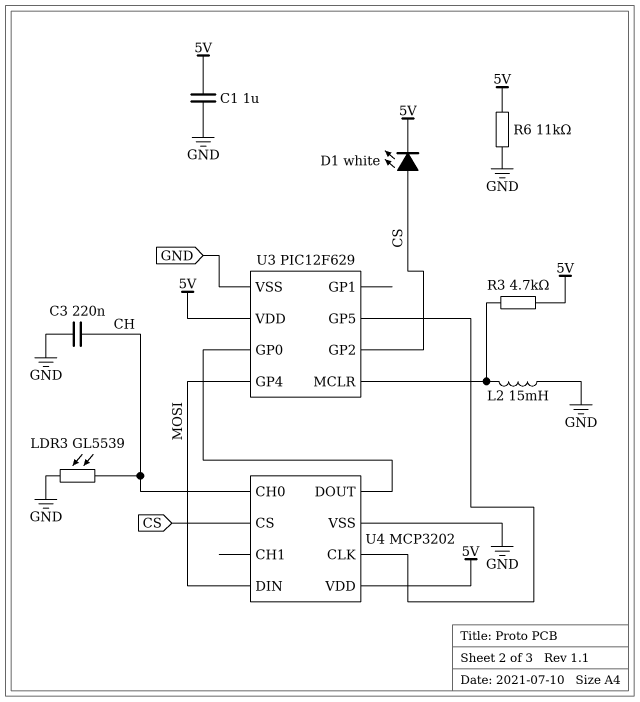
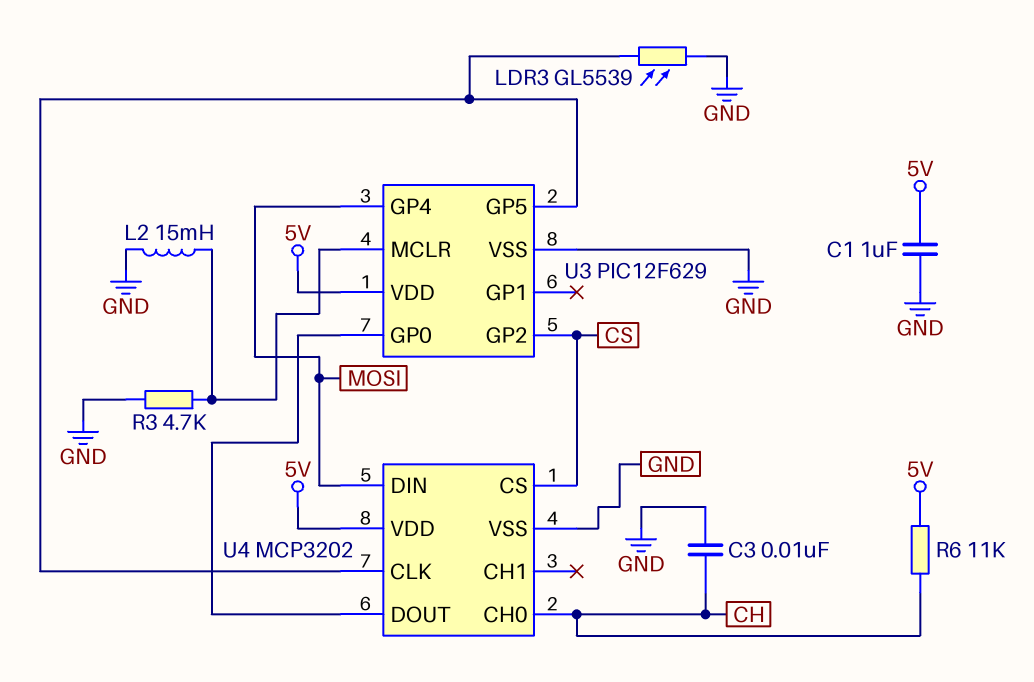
C3: 220nF (CH, GND) -> 10nF (CH, GND)
D1: LED white (A CS, K 5V) -> none
LDR3: GL5539 (CH, GND) -> GL5539 (GND, U3/GP5)
R3: 4.7k (5V, U3/MCLR) -> 4.7k (GND, U3/MCLR)
R6: 11k (5V, GND) -> 11k (5V, CH)

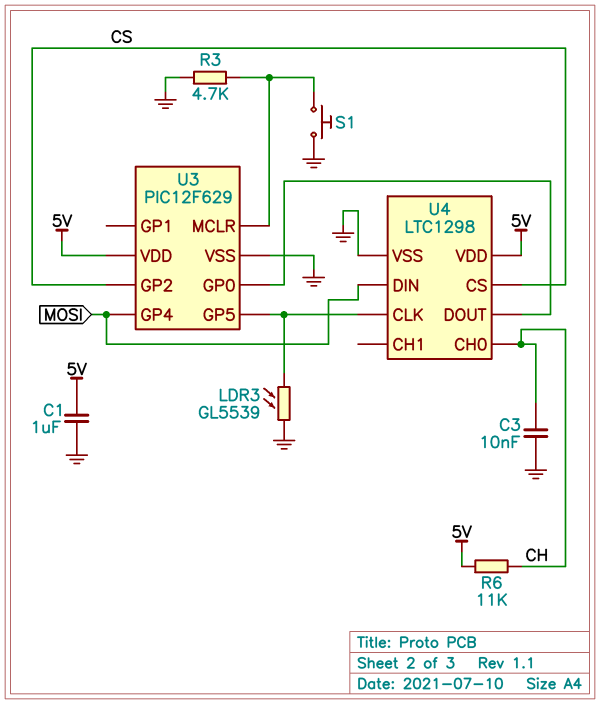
L2: 15mH (GND, U3/MCLR) -> none
S1: none -> button (GND, U3/MCLR)
U4: MCP3202 -> LTC1298

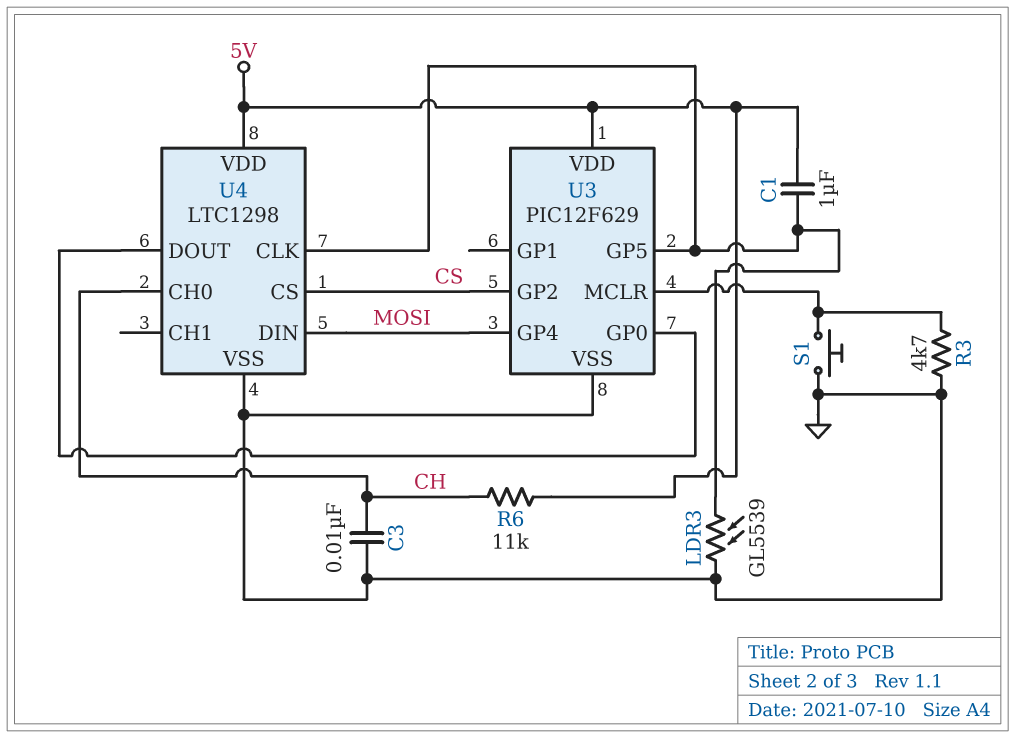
C1: 1uF (5V, GND) -> 1uF (5V, U3/GP5)

